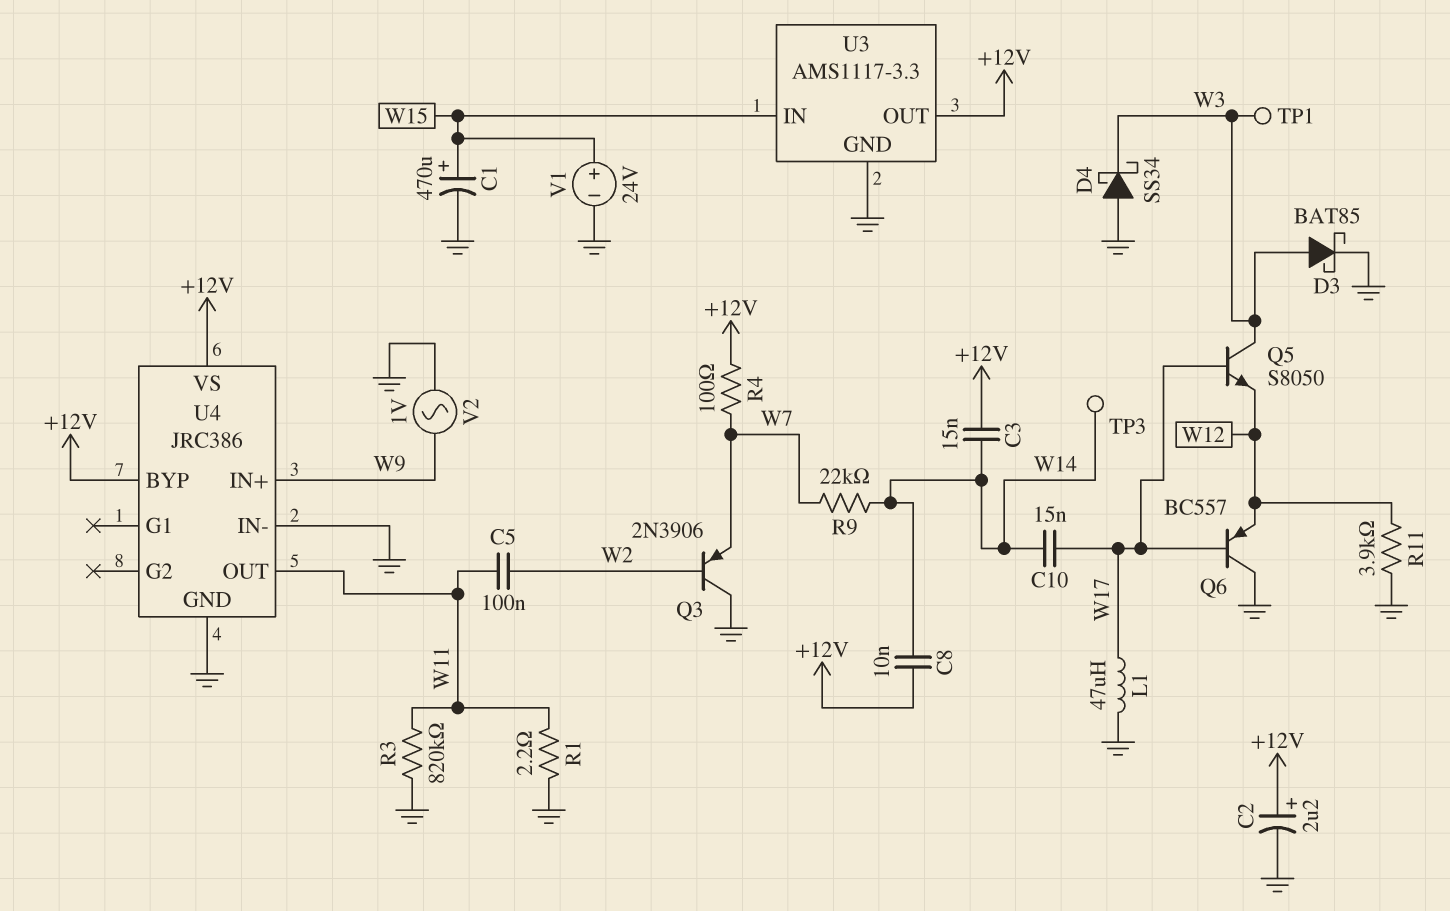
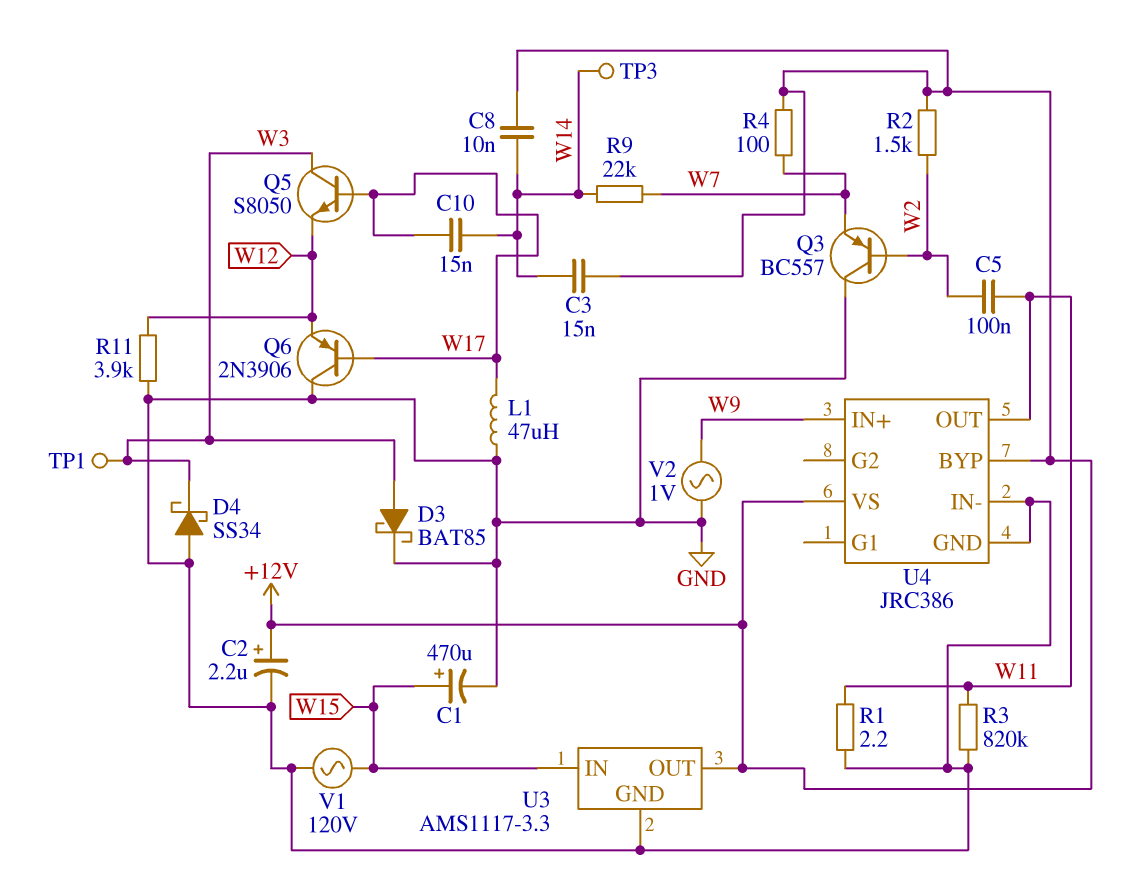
Q3: PNP 2N3906 (B W2, C GND, E W7) -> PNP BC557 (B W2, C GND, E W7)
Q6: PNP BC557 (B W17, C GND, E W12) -> PNP 2N3906 (B W17, C GND, E W12)
R2: none -> 1.5k (+12V, W2)
V1: 24V (plus W15, minus GND) -> AC 120V (GND, W15)

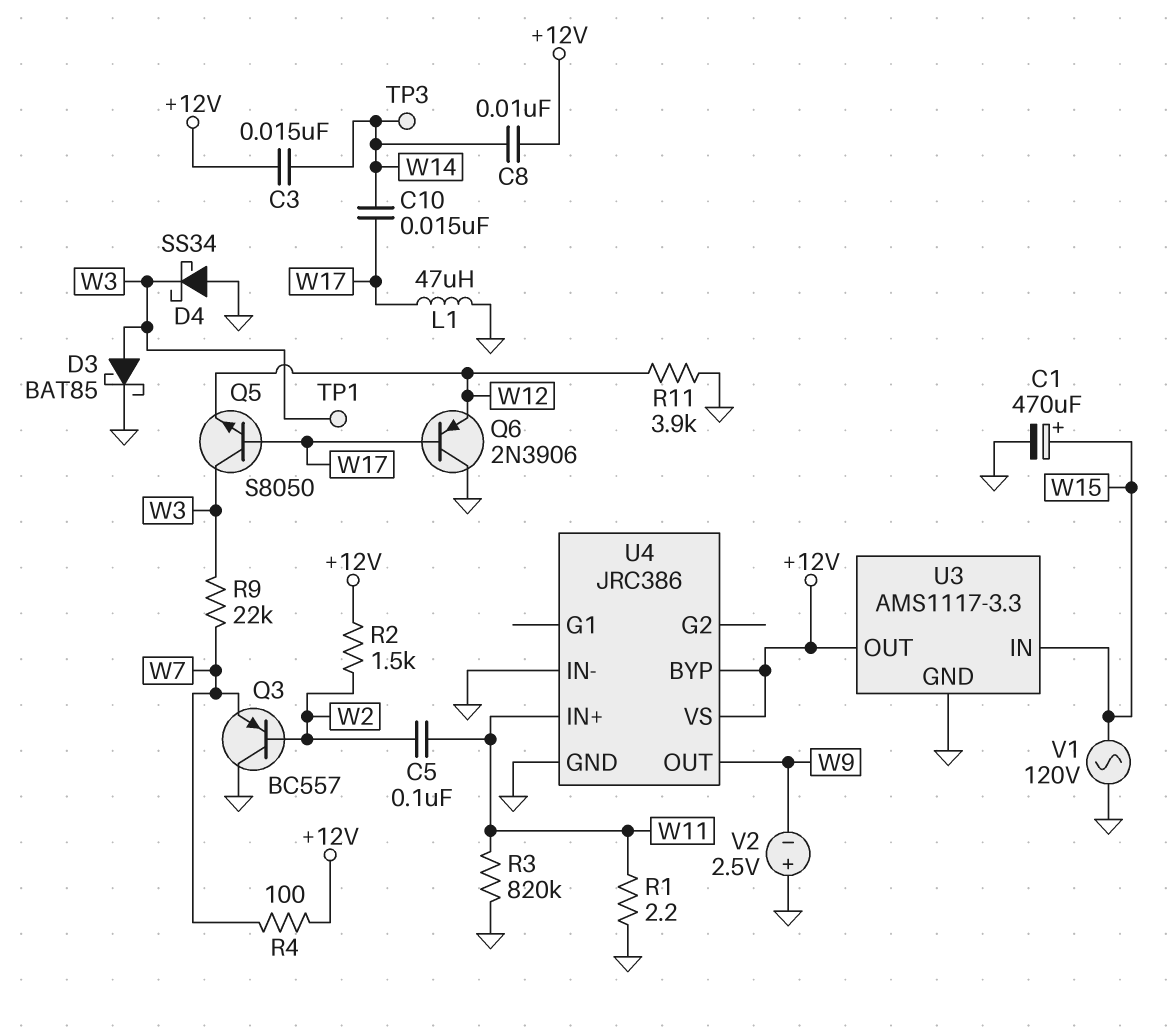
C2: 2.2uF (plus +12V, minus GND) -> none
R9: 22k (W7, W14) -> 22k (W3, W7)
U4 pin IN+: W9 -> W11
U4 pin OUT: W11 -> W9
V2: AC 1V (GND, W9) -> 2.5V (plus GND, minus W9)

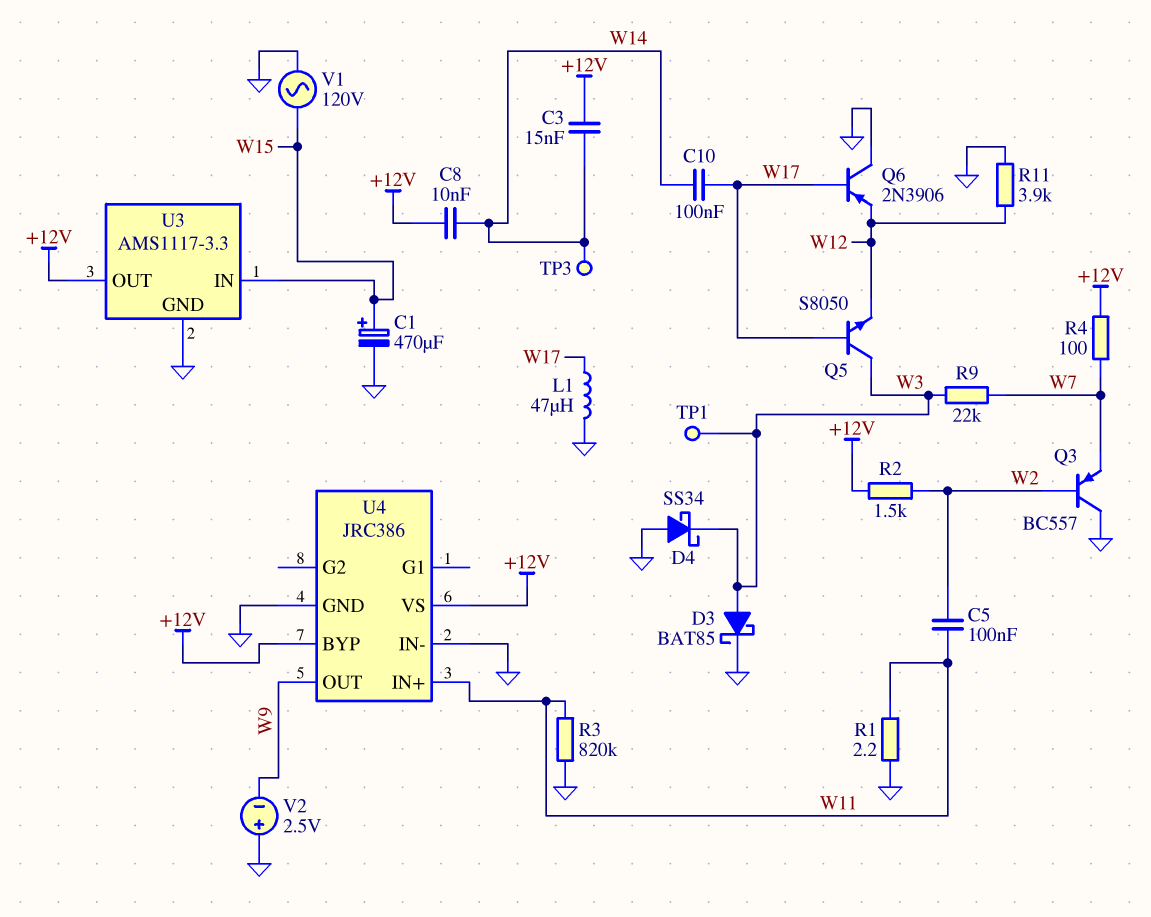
C10: 15nF (W14, W17) -> 100nF (W14, W17)

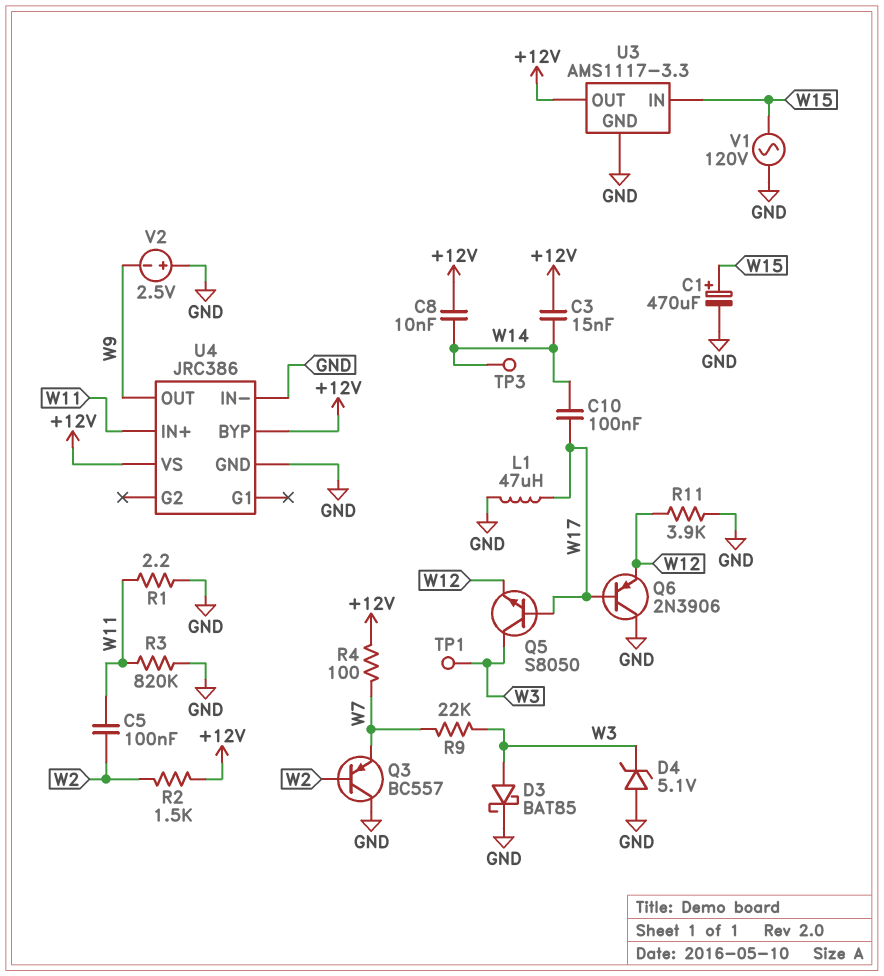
D4: schottky SS34 (A GND, K W3) -> zener 5.1V (A GND, K W3)

